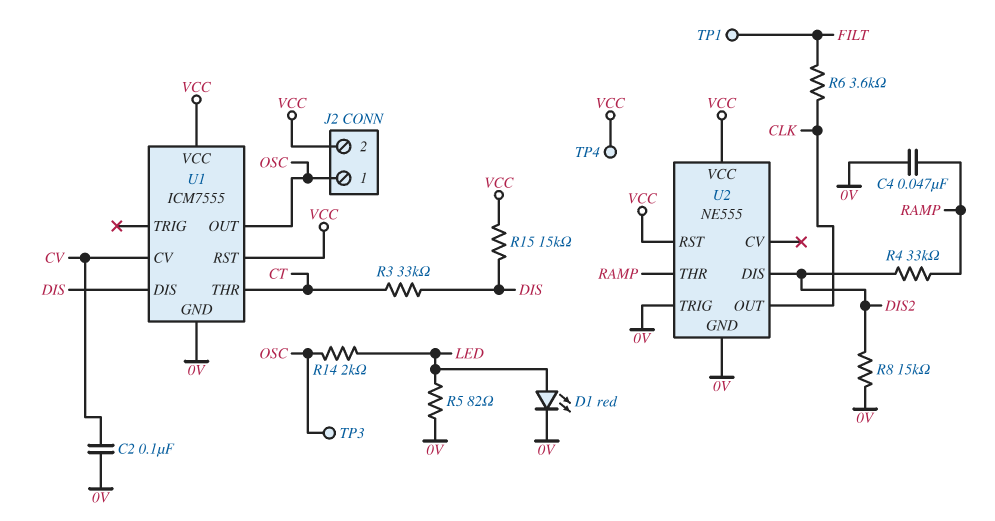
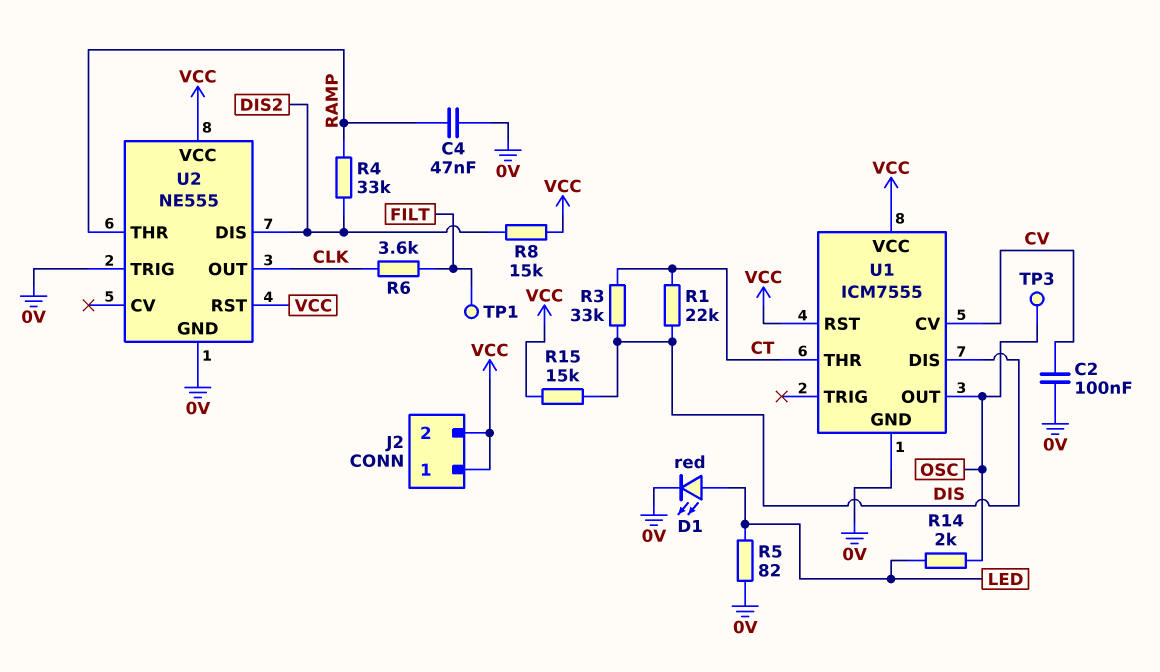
J2 pin 1: OSC -> VCC
R1: none -> 22k (CT, DIS)
R8: 15k (0V, DIS2) -> 15k (DIS2, VCC)
TP4: test point (VCC) -> none

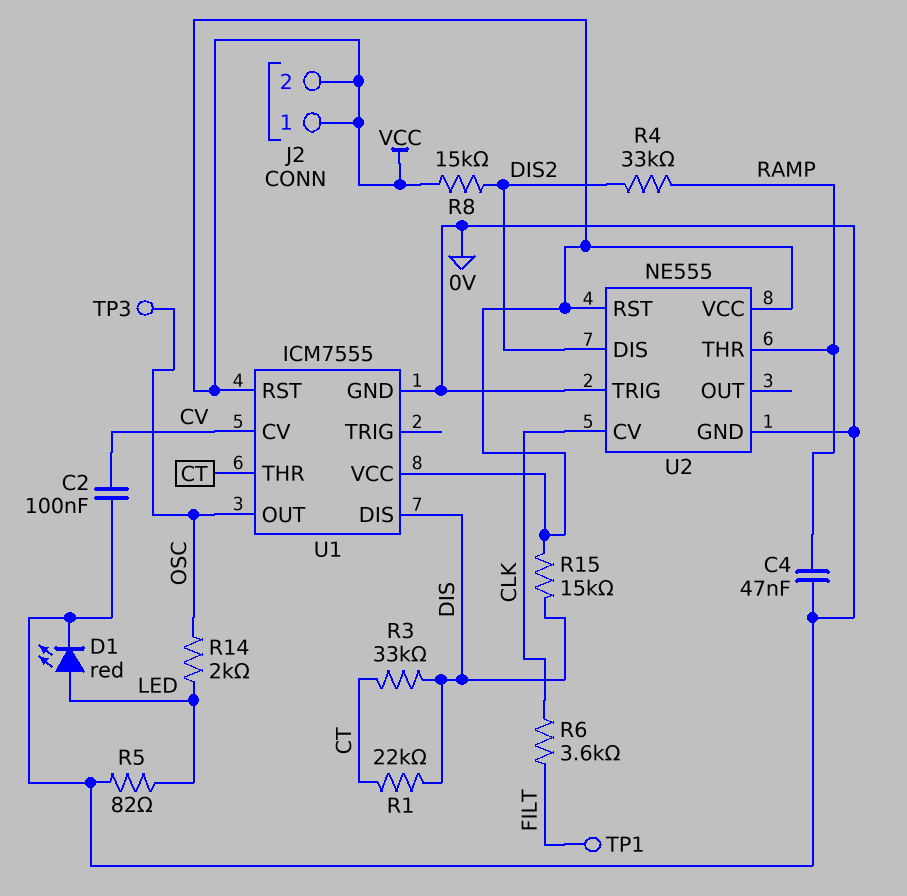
U2 pin CV: none -> CLK
U2 pin OUT: CLK -> none

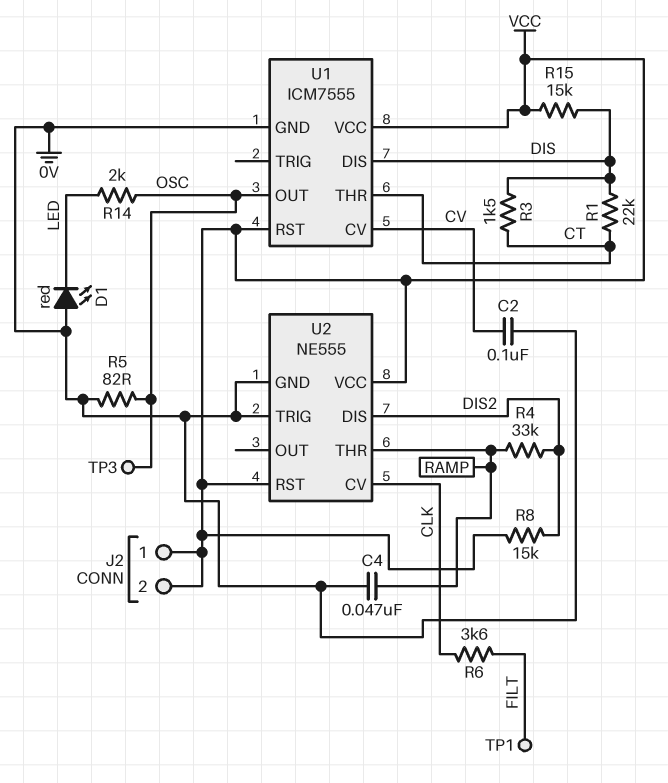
D1: LED red (A LED, K 0V) -> LED red (A 0V, K LED)
R3: 33k (CT, DIS) -> 1.5k (CT, DIS)
R5: 82 (0V, LED) -> 82 (0V, OSC)

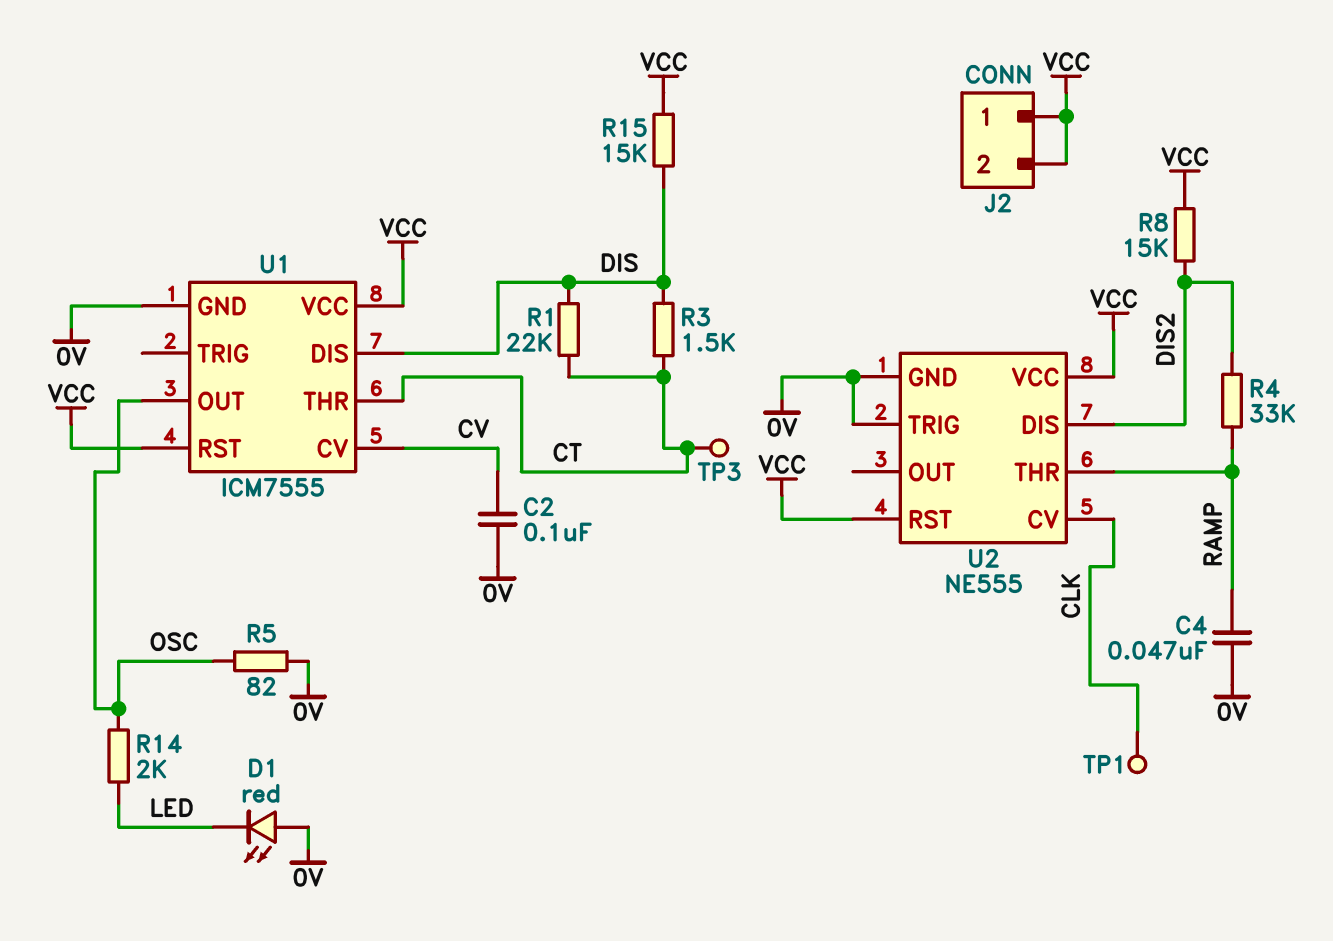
R6: 3.6k (CLK, FILT) -> none
TP1: test point (FILT) -> test point (CLK)
TP3: test point (OSC) -> test point (CT)

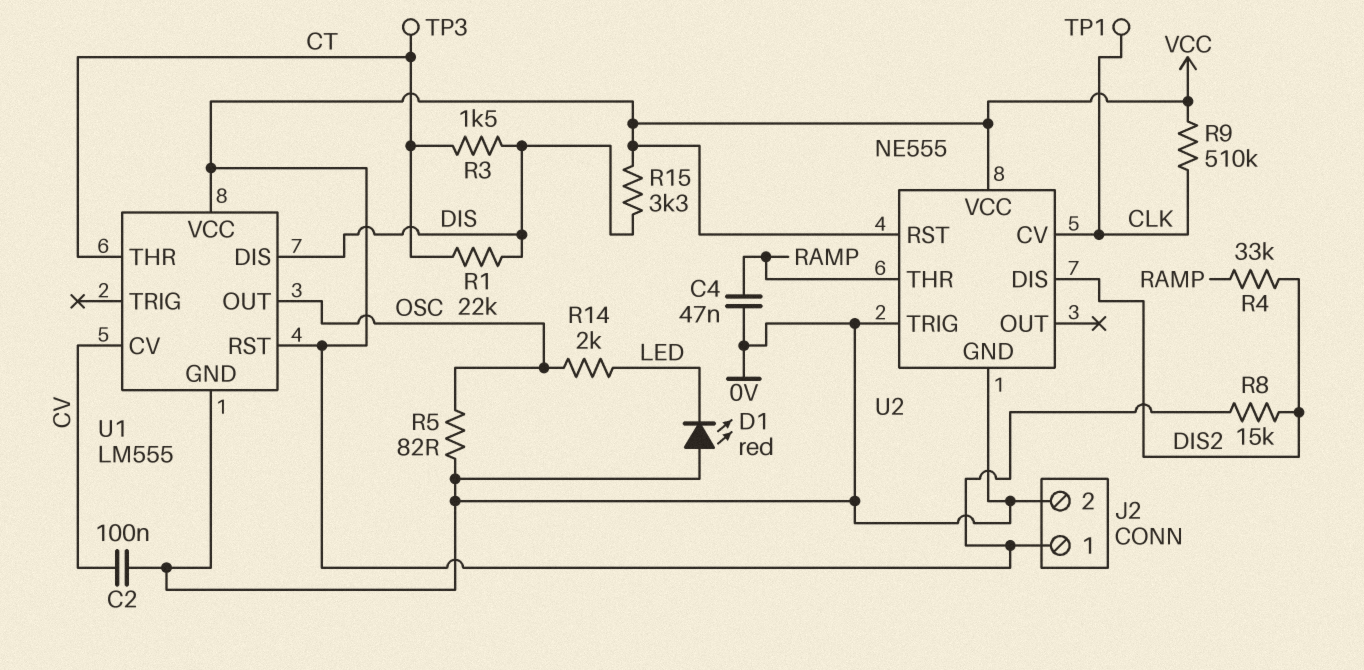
J2 pin 2: VCC -> 0V
R9: none -> 510k (CLK, VCC)
R15: 15k (DIS, VCC) -> 3.3k (DIS, VCC)
U1: ICM7555 -> LM555

